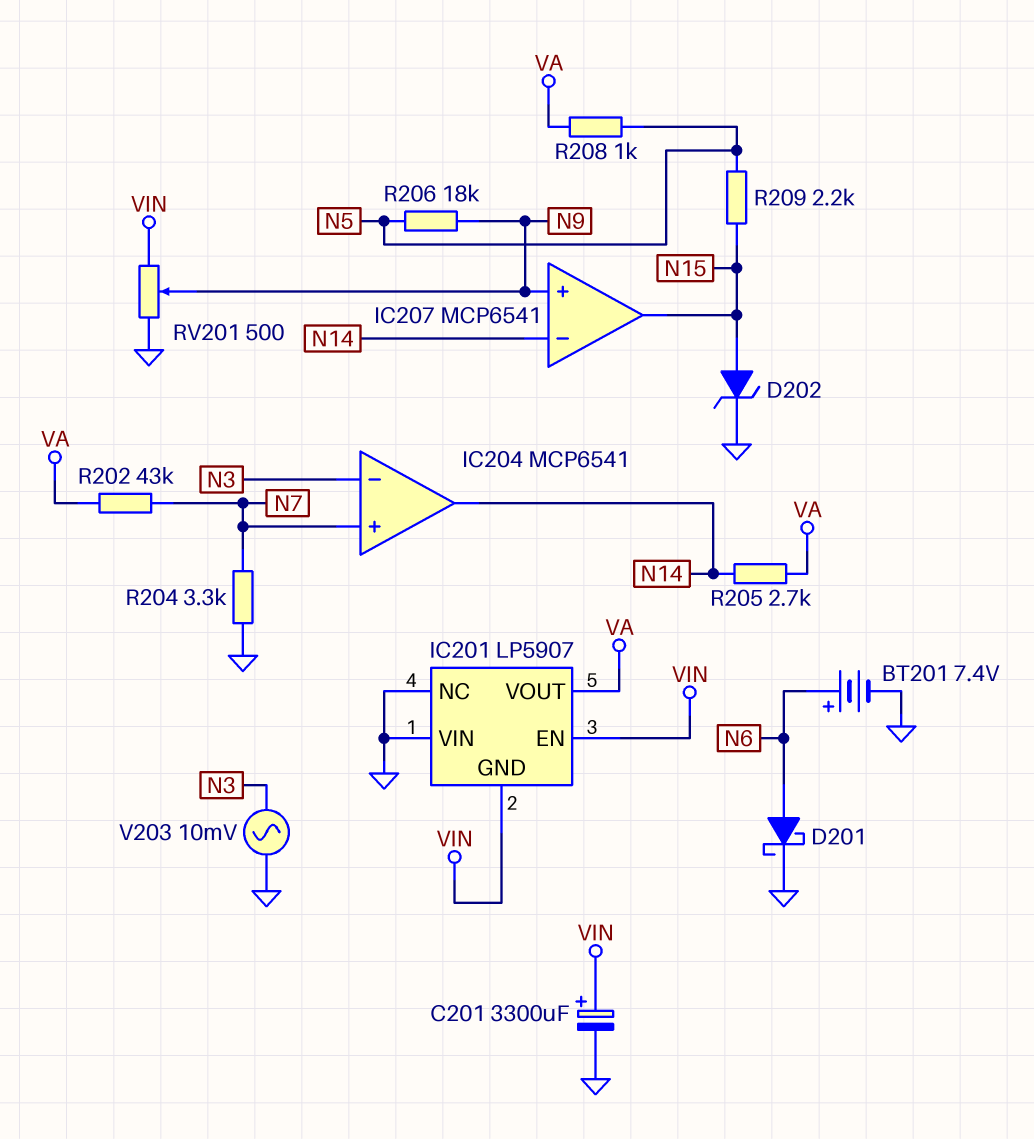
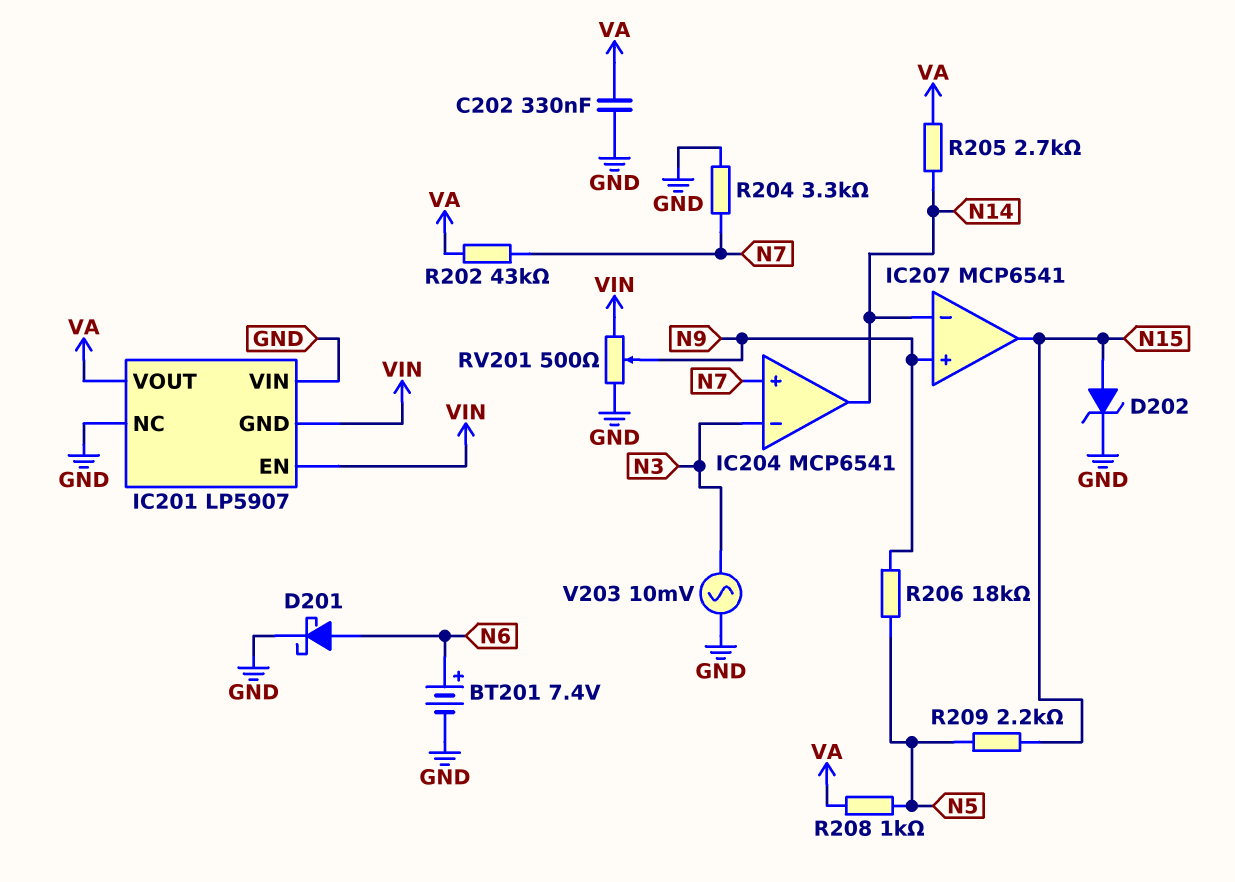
C201: 3300uF (plus VIN, minus GND) -> none
C202: none -> 330nF (GND, VA)

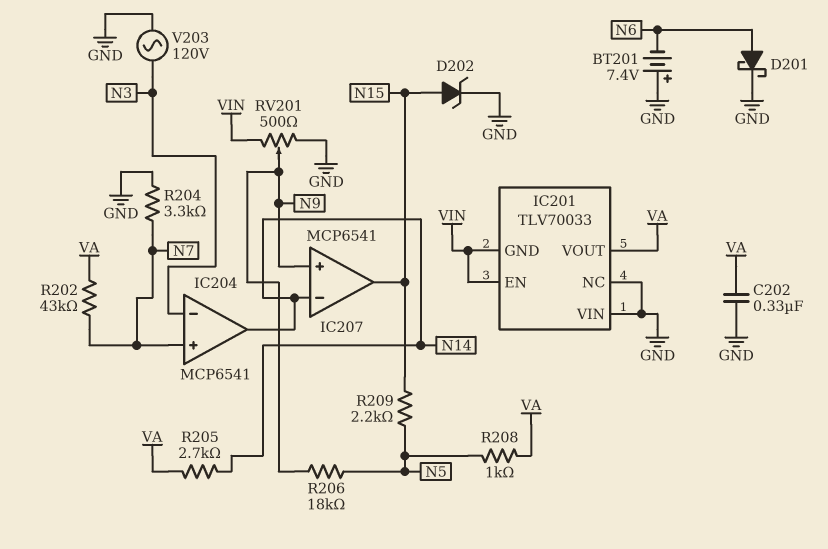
BT201: 7.4V (plus N6, minus GND) -> 7.4V (plus GND, minus N6)
IC201: LP5907 -> TLV70033
V203: AC 10mV (GND, N3) -> AC 120V (GND, N3)

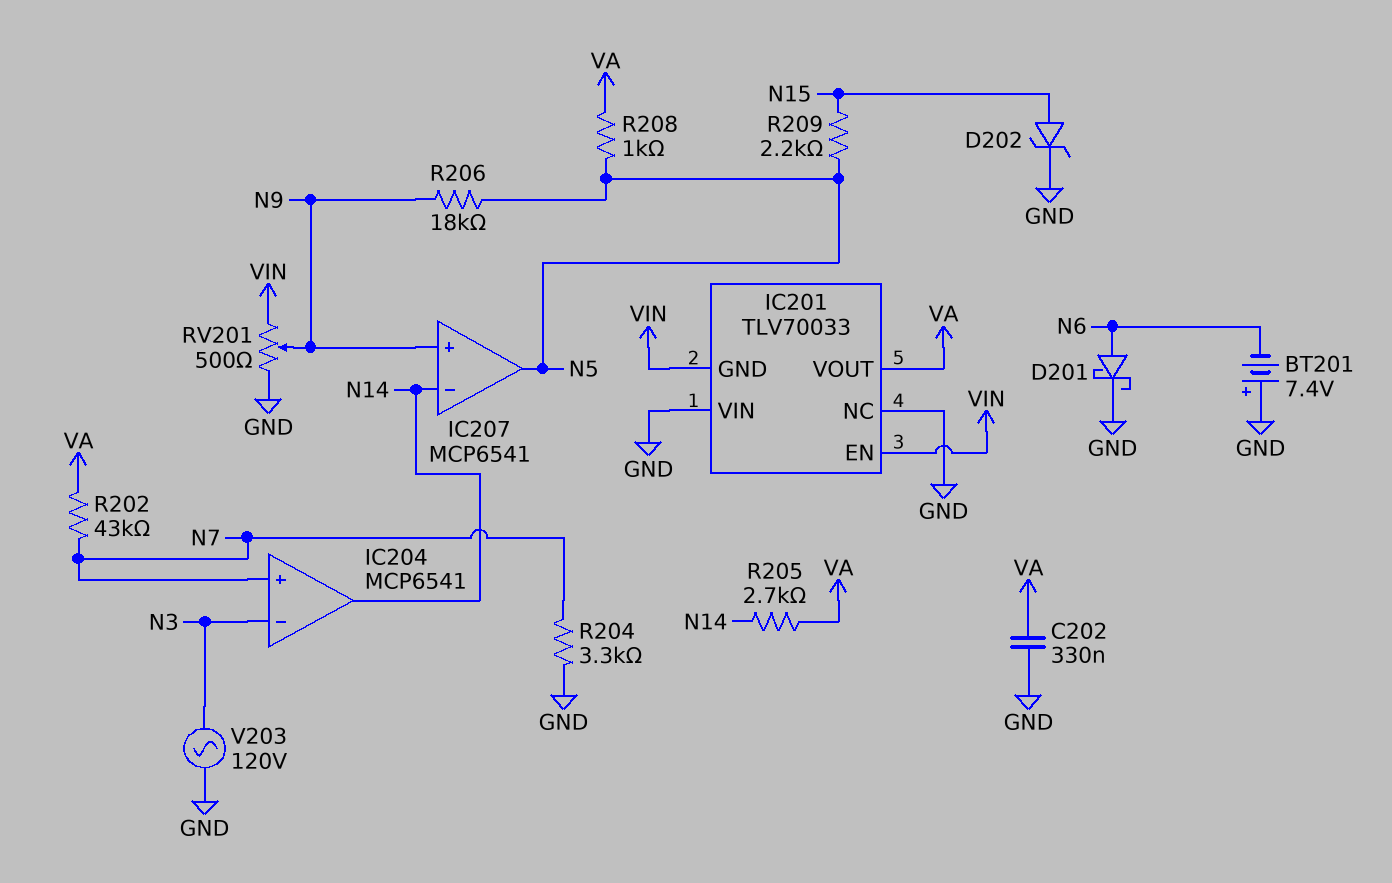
IC207 pin out: N15 -> N5

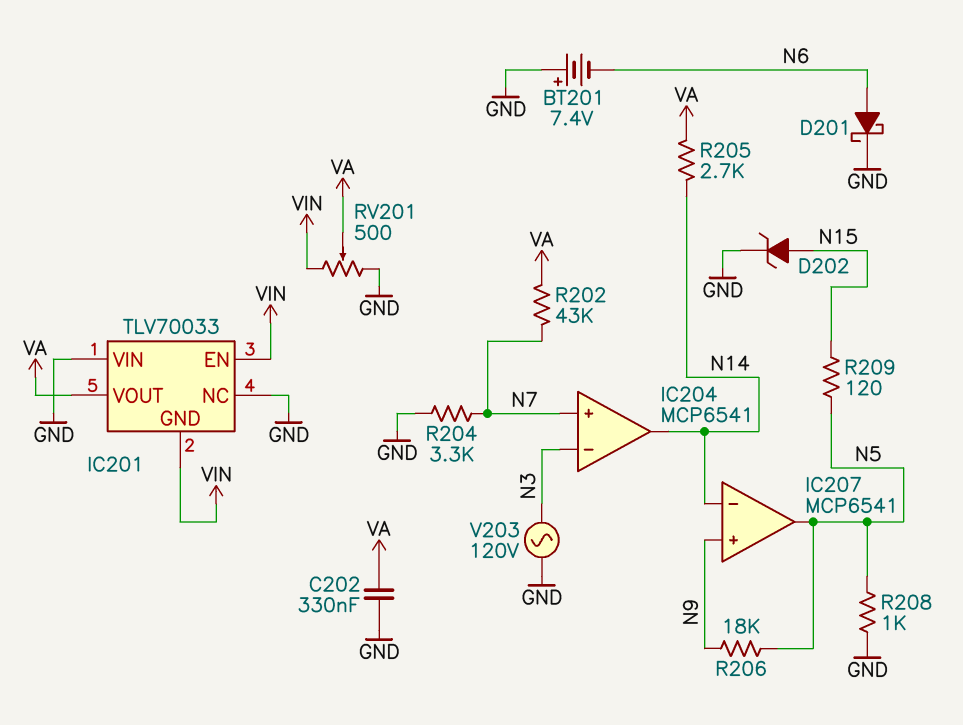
R208: 1k (N5, VA) -> 1k (GND, N5)
R209: 2.2k (N5, N15) -> 120 (N5, N15)
RV201: 500 (GND, VIN, wiper N9) -> 500 (GND, VIN, wiper VA)

